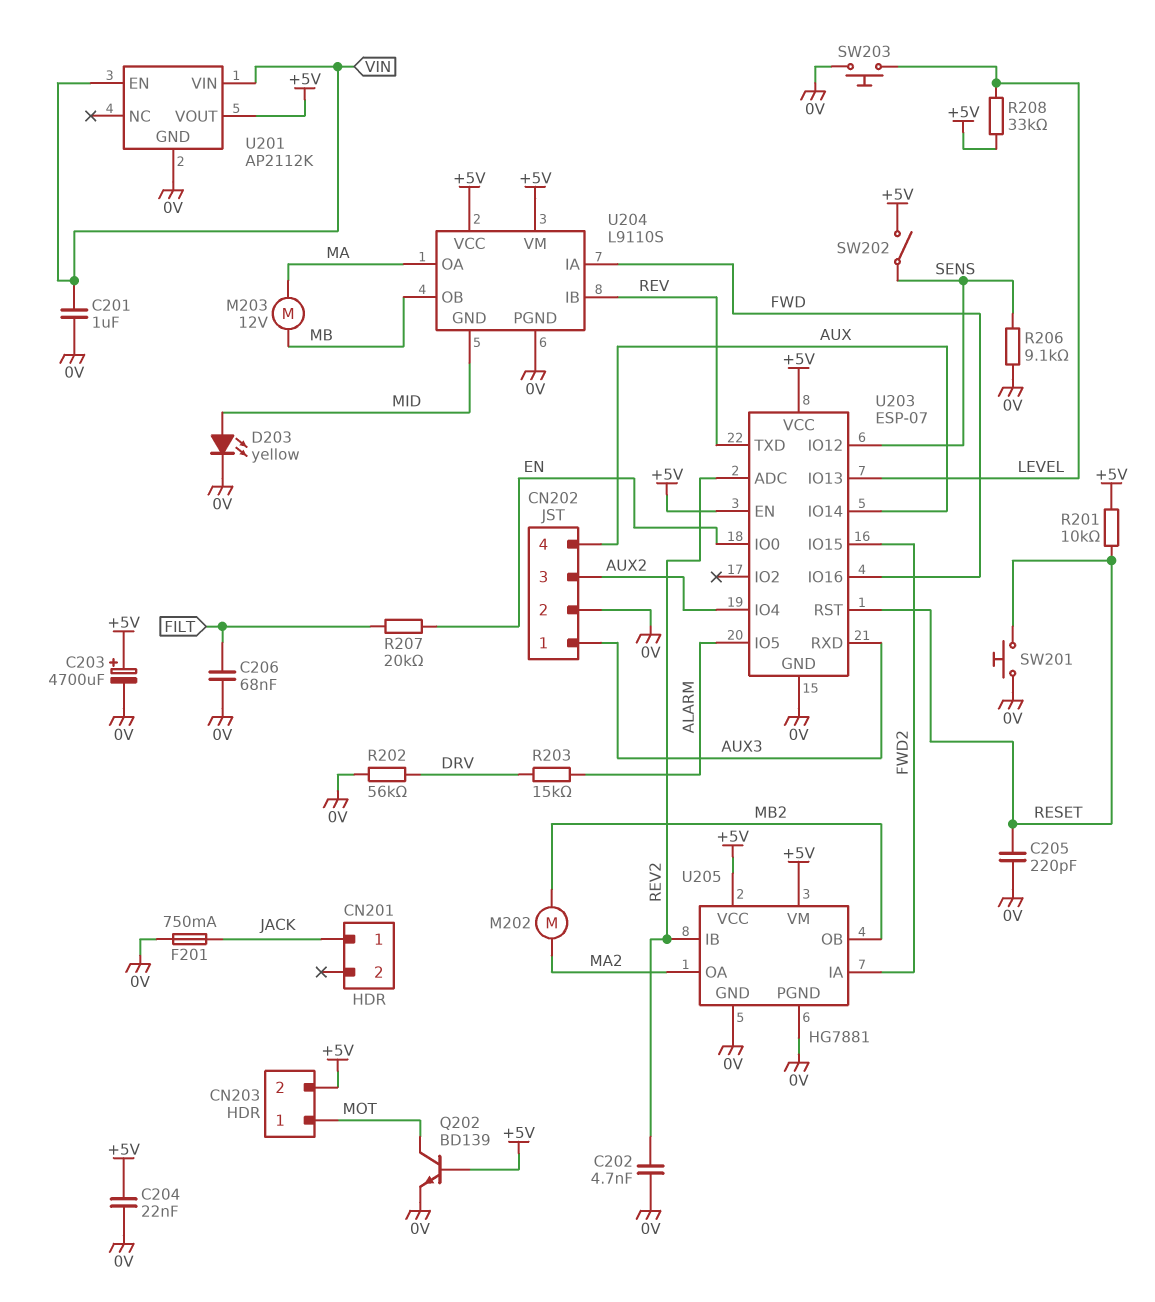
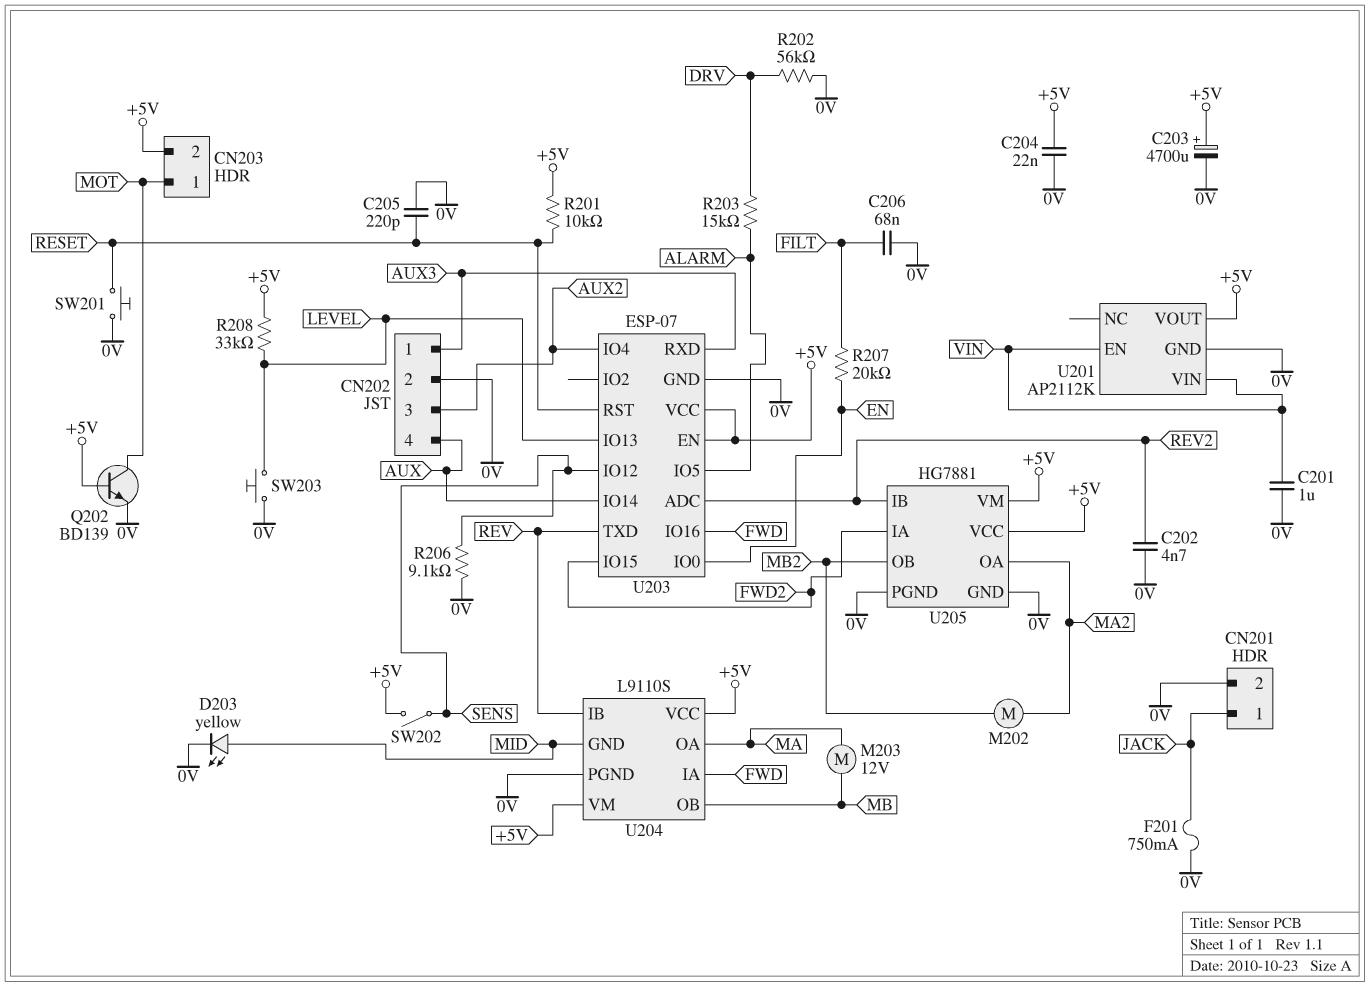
CN201 pin 2: none -> 0V

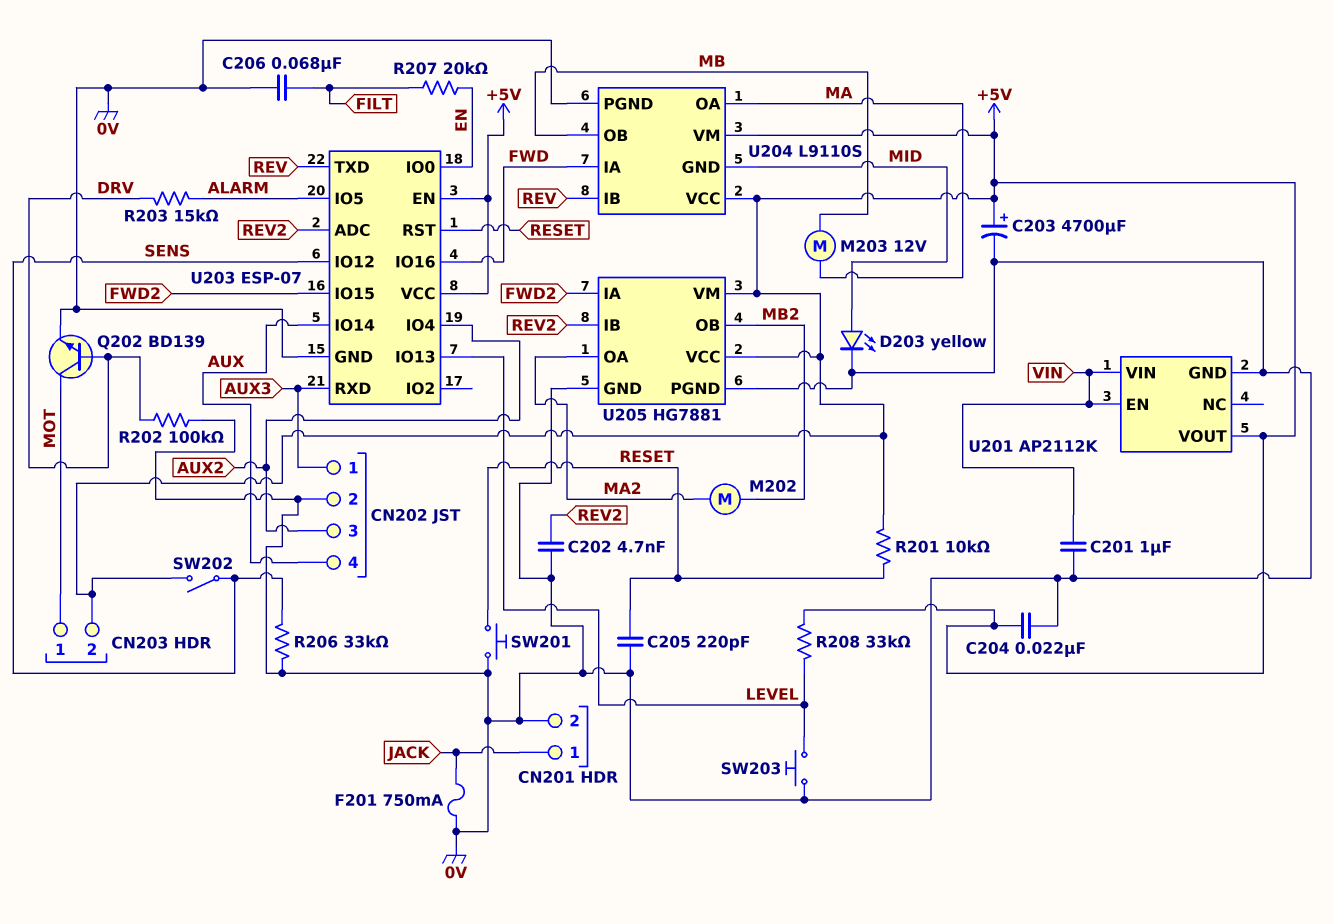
Q202: NPN BD139 (B +5V, C MOT, E 0V) -> NPN BD139 (B DRV, C MOT, E 0V)
R202: 56k (0V, DRV) -> 100k (0V, DRV)
R206: 9.1k (0V, SENS) -> 33k (0V, SENS)

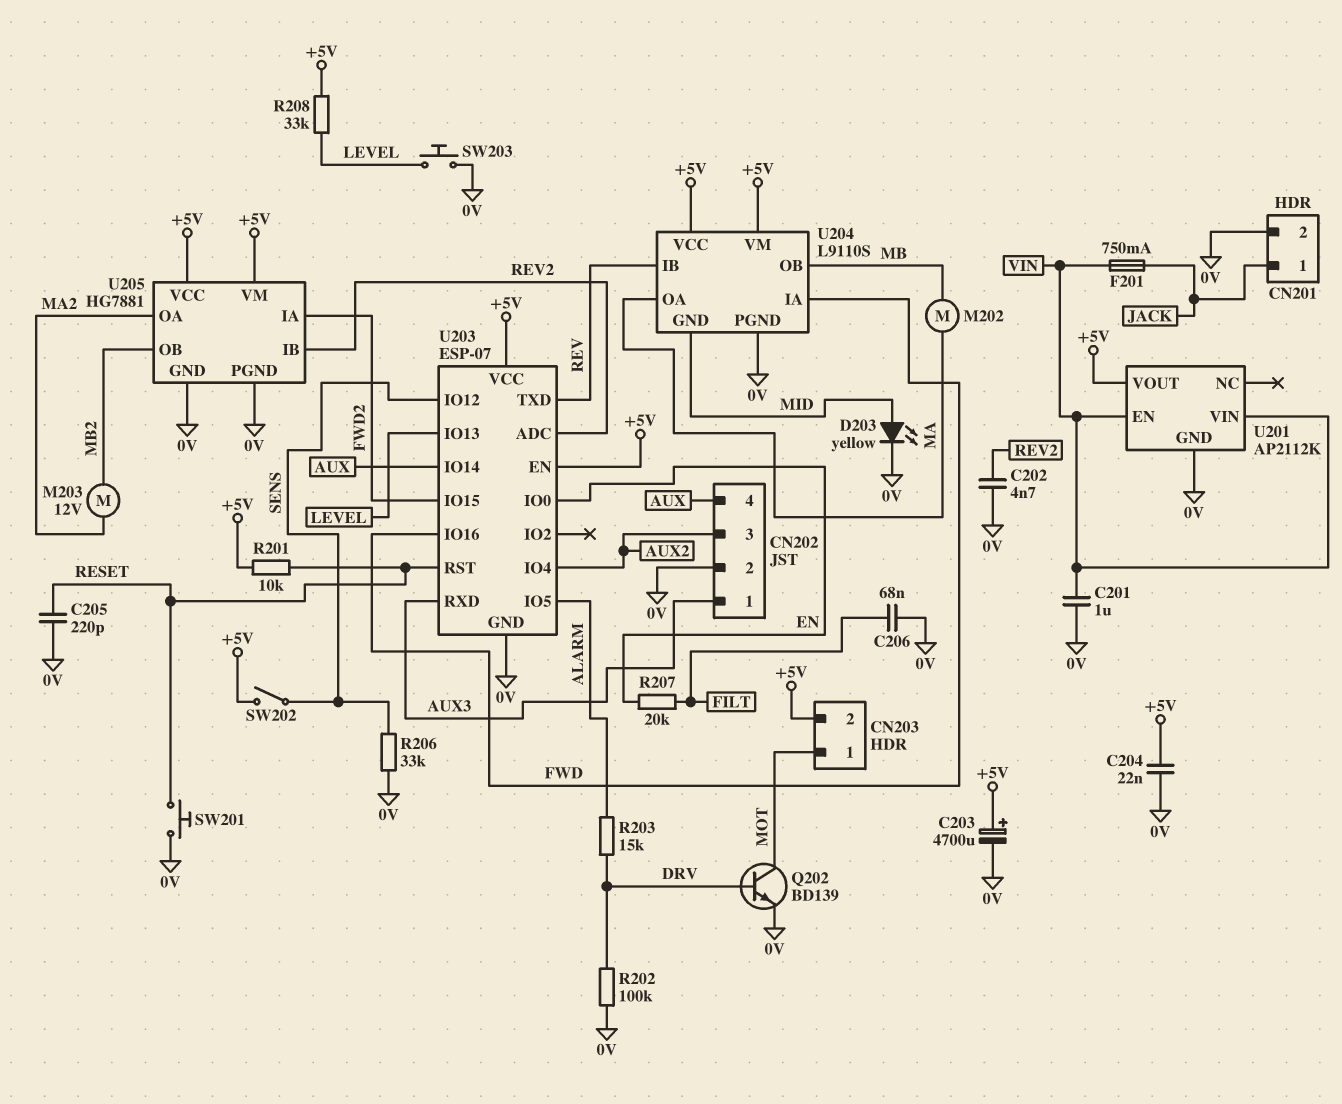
F201: 750mA (0V, JACK) -> 750mA (JACK, VIN)
M202: motor (MA2, MB2) -> motor (MA, MB)
M203: motor 12V (MA, MB) -> motor 12V (MA2, MB2)

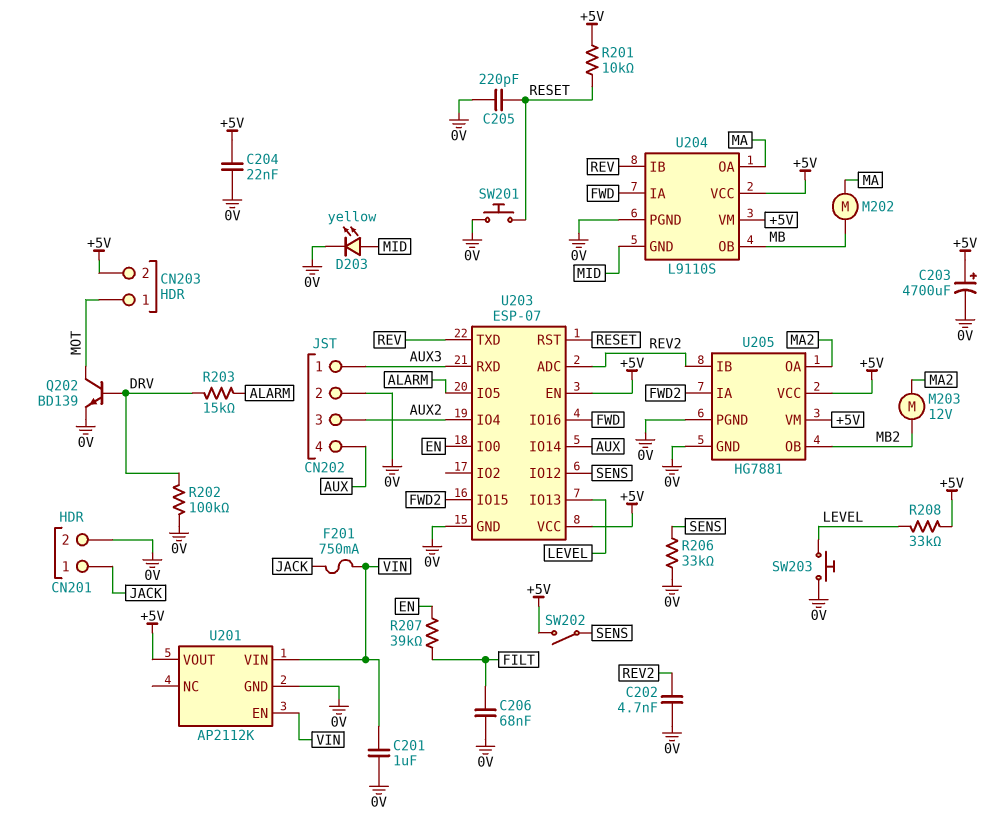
R207: 20k (EN, FILT) -> 39k (EN, FILT)

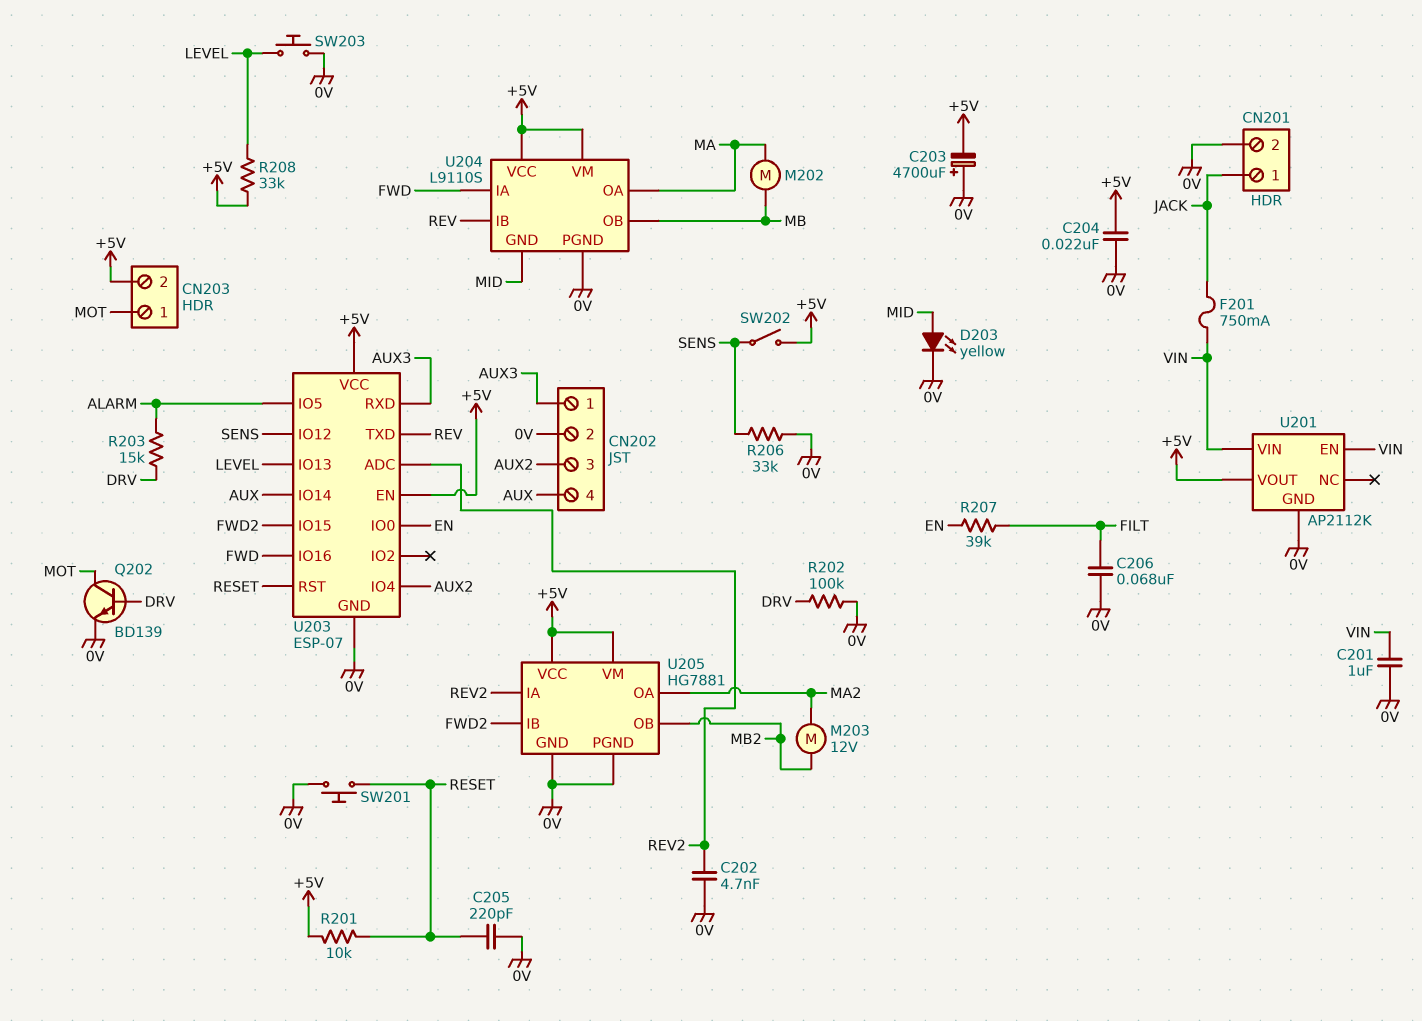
C203: 4700uF (plus +5V, minus 0V) -> 4700uF (plus 0V, minus +5V)
U205 pin IA: FWD2 -> REV2
U205 pin IB: REV2 -> FWD2

